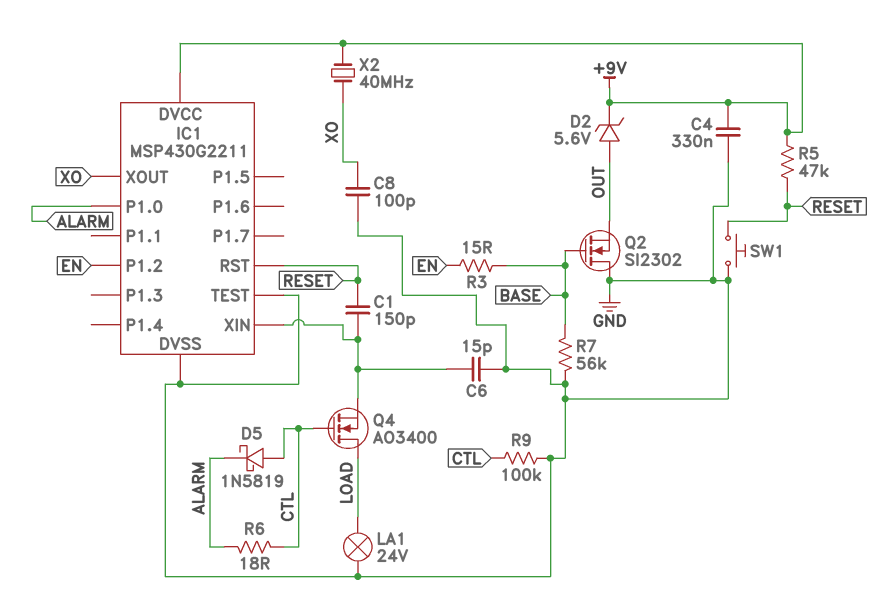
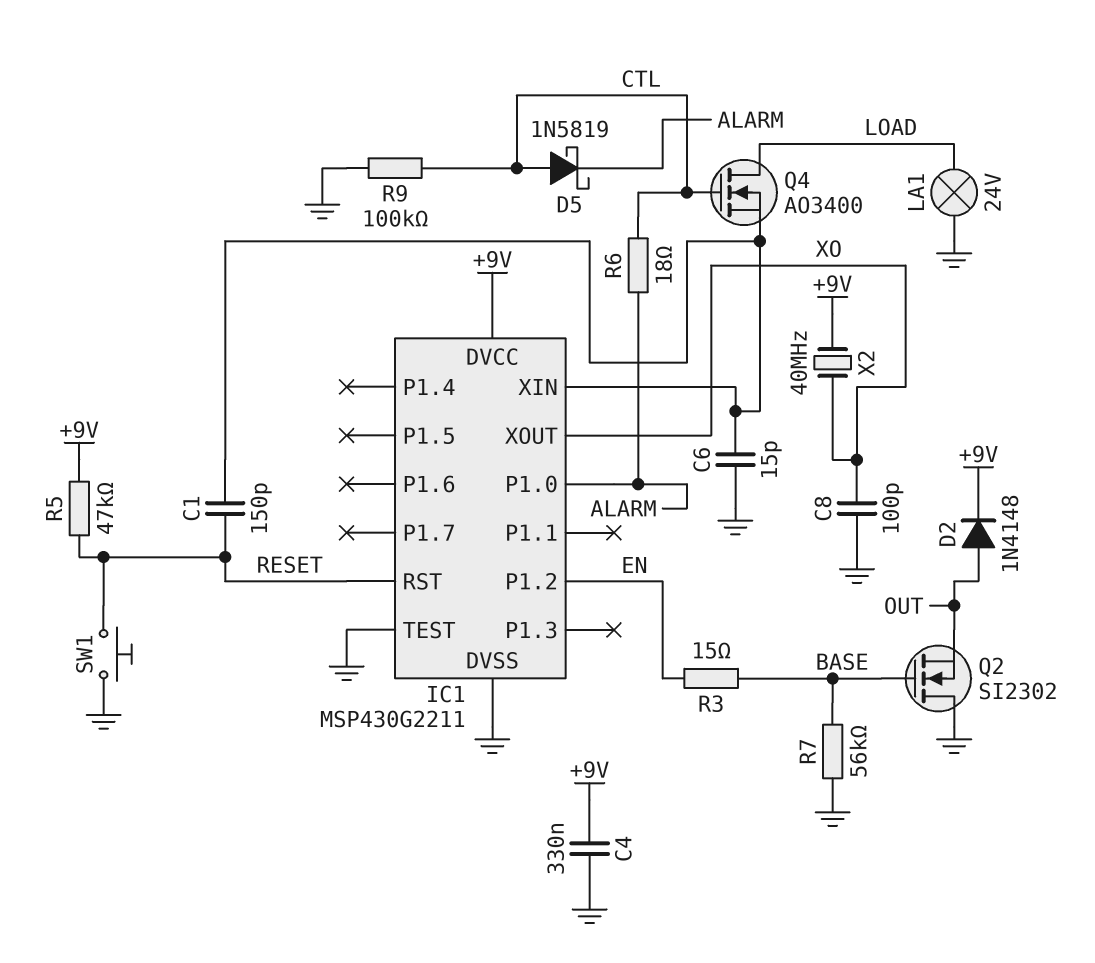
D2: zener 5.6V (A OUT, K +9V) -> diode 1N4148 (A OUT, K +9V)

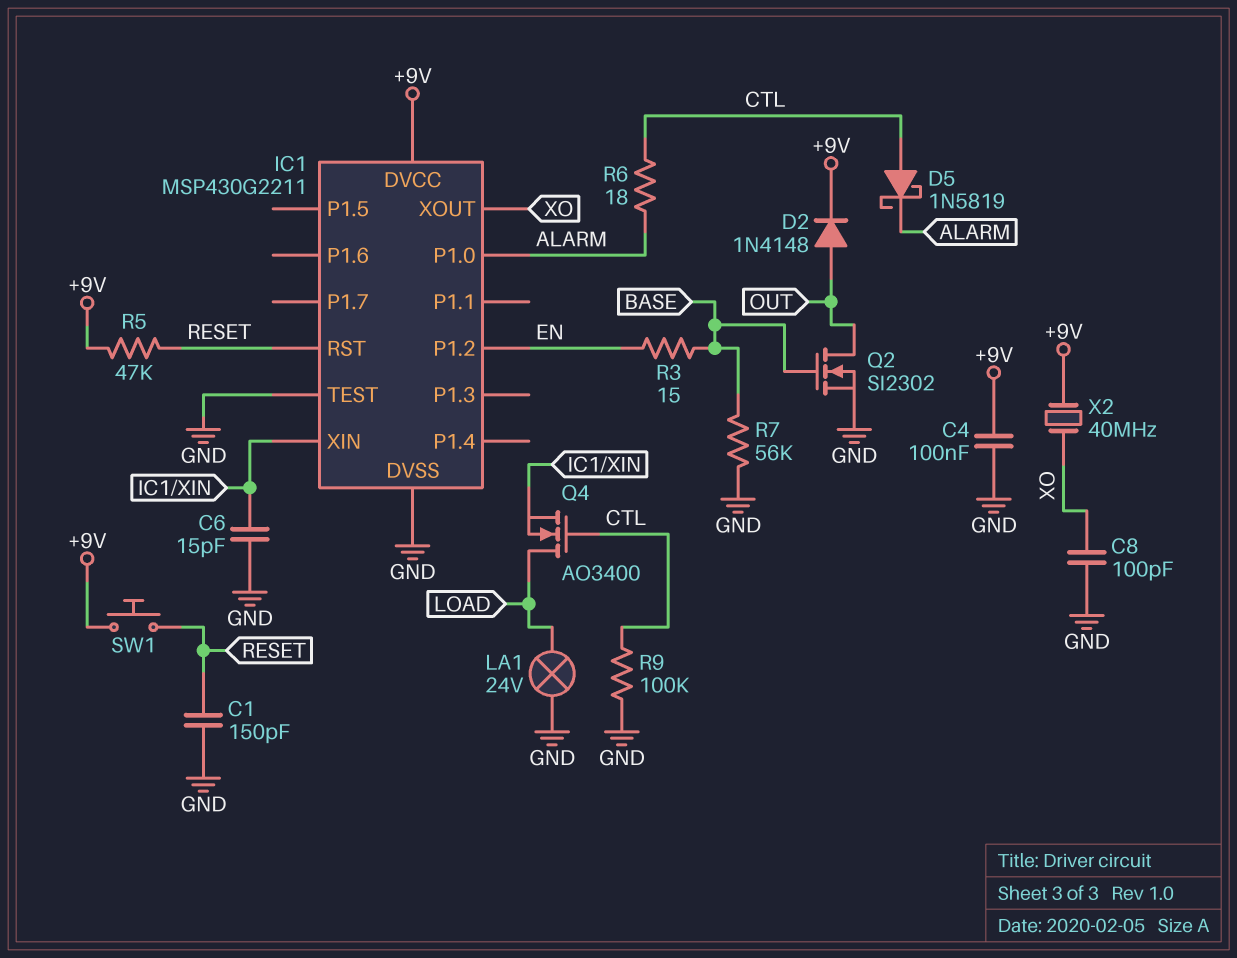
C1: 150pF (IC1/XIN, RESET) -> 150pF (GND, RESET)
C4: 330nF (+9V, GND) -> 100nF (+9V, GND)
Q2: NMOS SI2302 (G BASE, D GND, S OUT) -> NMOS SI2302 (G BASE, D OUT, S GND)
SW1: button (GND, RESET) -> button (+9V, RESET)

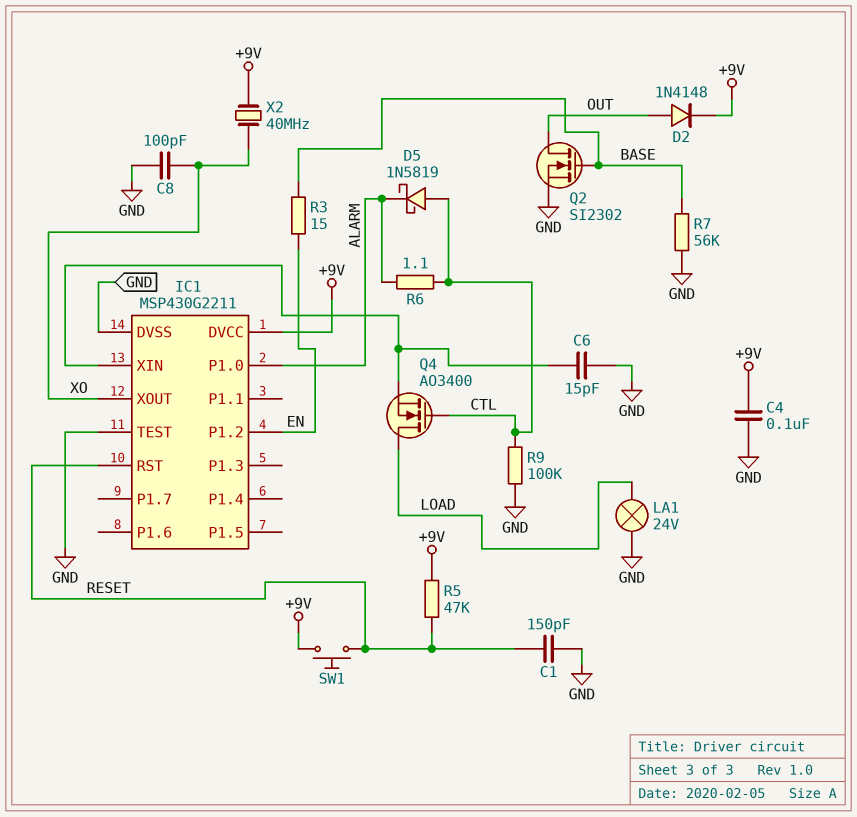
R6: 18 (ALARM, CTL) -> 1.1 (ALARM, CTL)

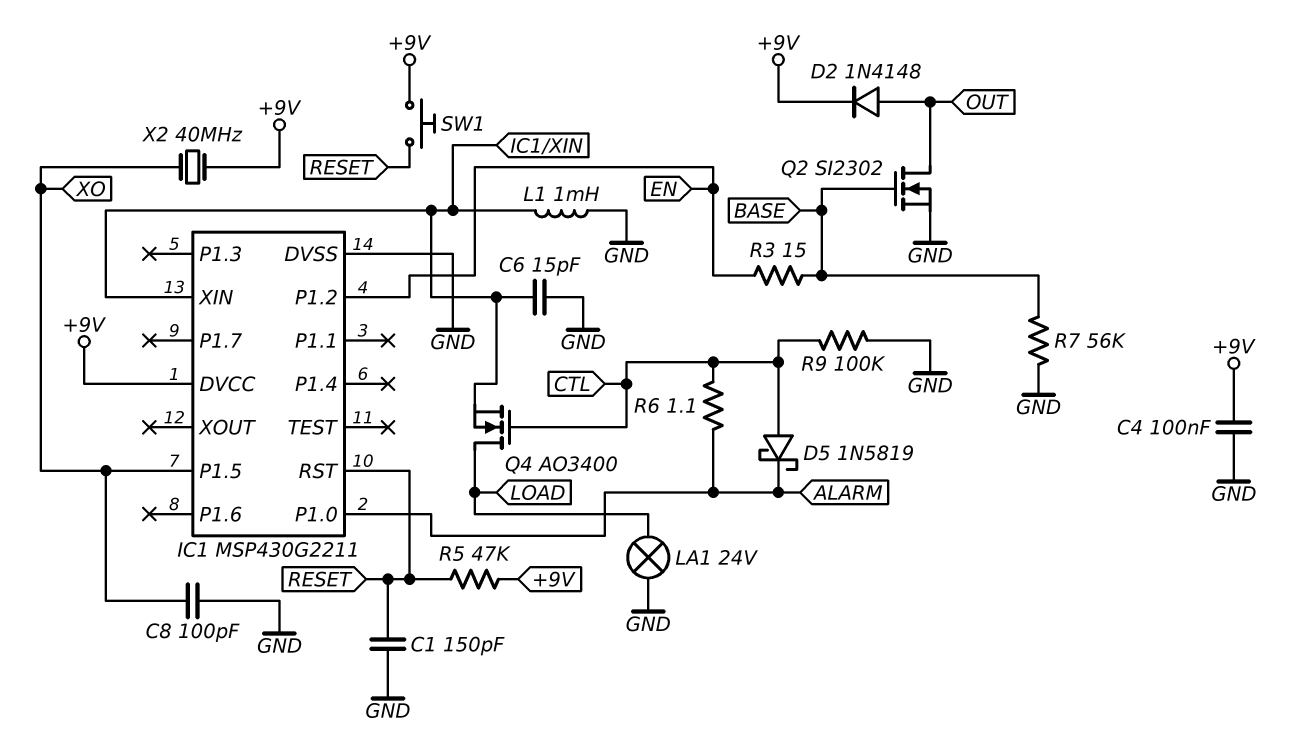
IC1 pin P1.5: none -> XO
IC1 pin TEST: GND -> none
IC1 pin XOUT: XO -> none
L1: none -> 1mH (GND, IC1/XIN)

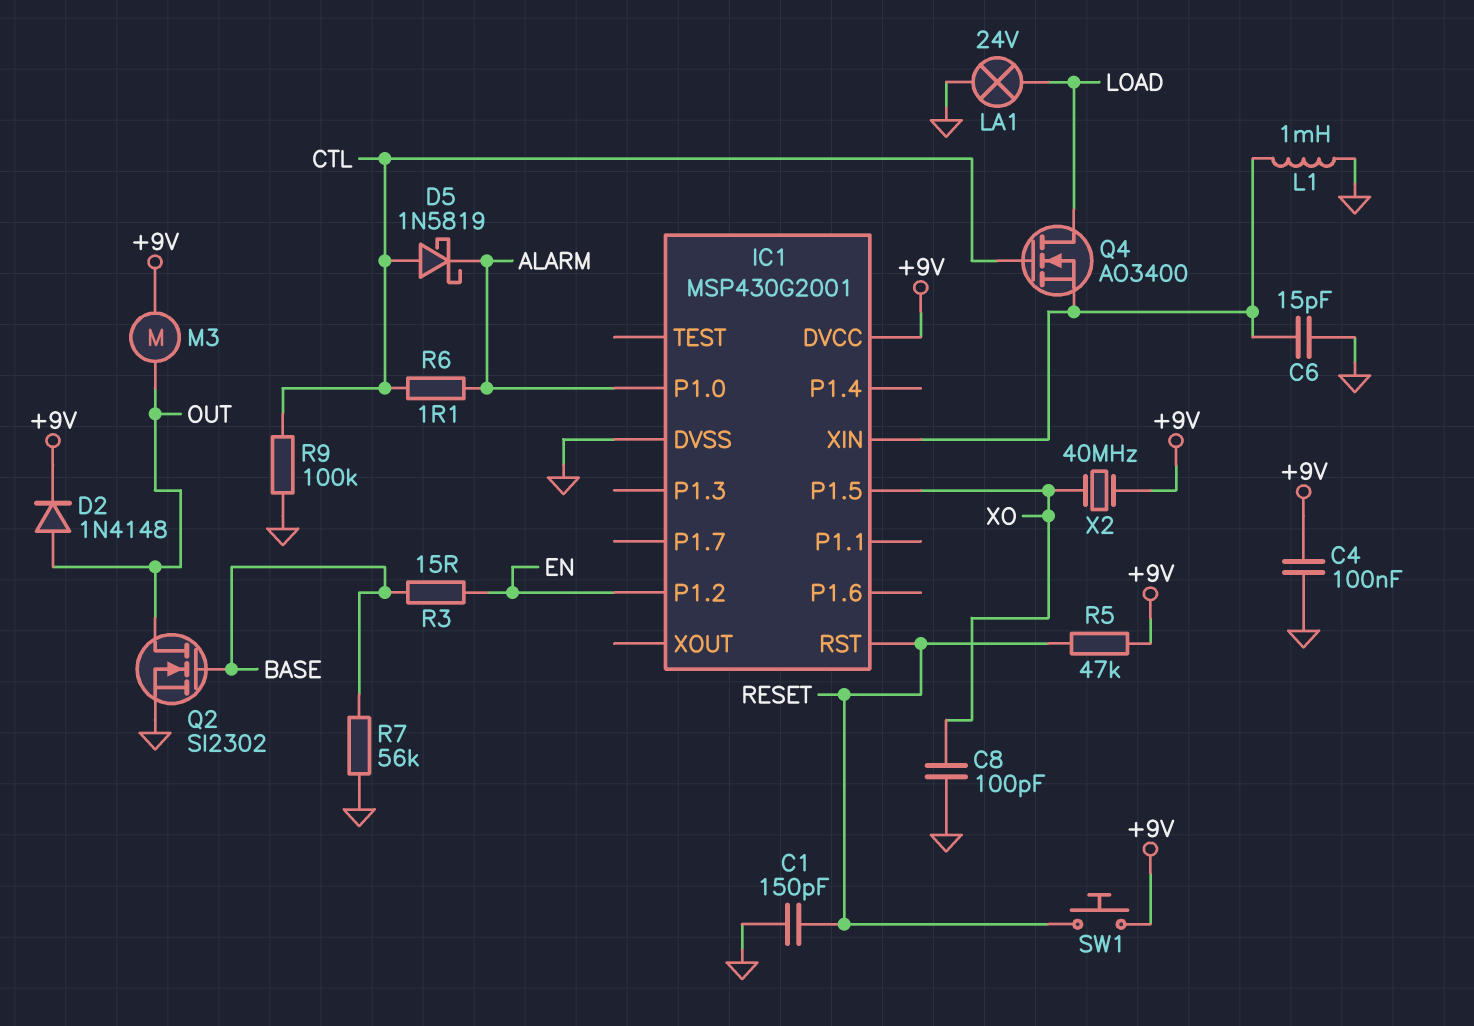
IC1: MSP430G2211 -> MSP430G2001
M3: none -> motor (+9V, OUT)

